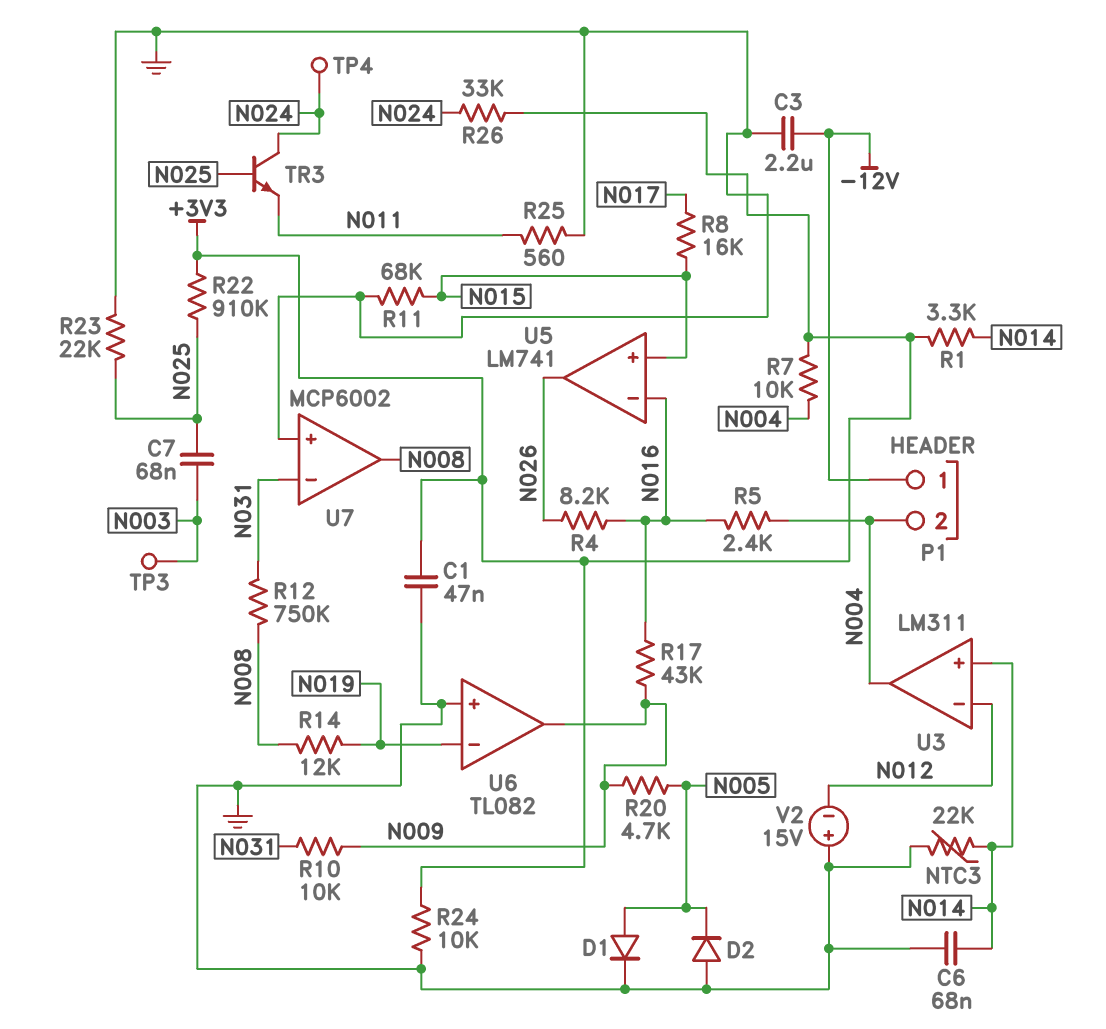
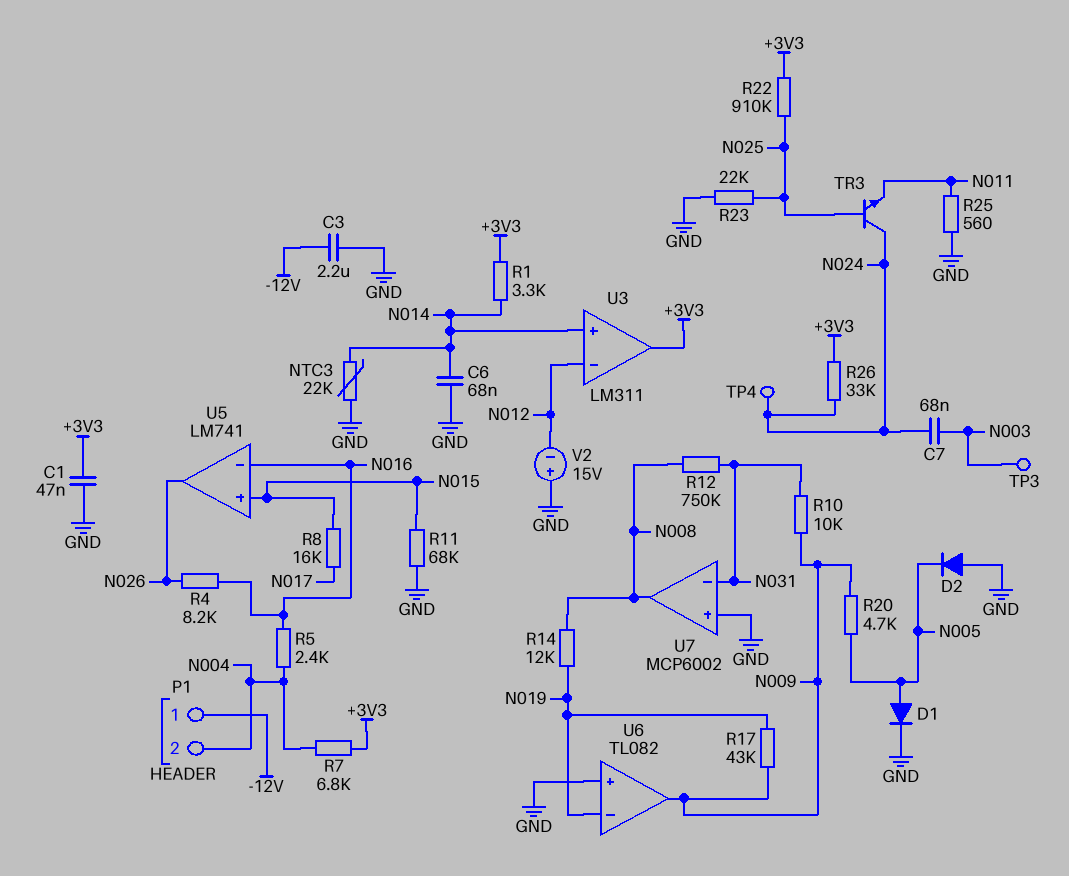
C7: 68nF (N003, N025) -> 68nF (N003, N024)
R7: 10k (+3V3, N004) -> 6.8k (+3V3, N004)
R17: 43k (N009, N016) -> 43k (N009, N019)
R24: 10k (+3V3, GND) -> none
U3 pin out: N004 -> +3V3

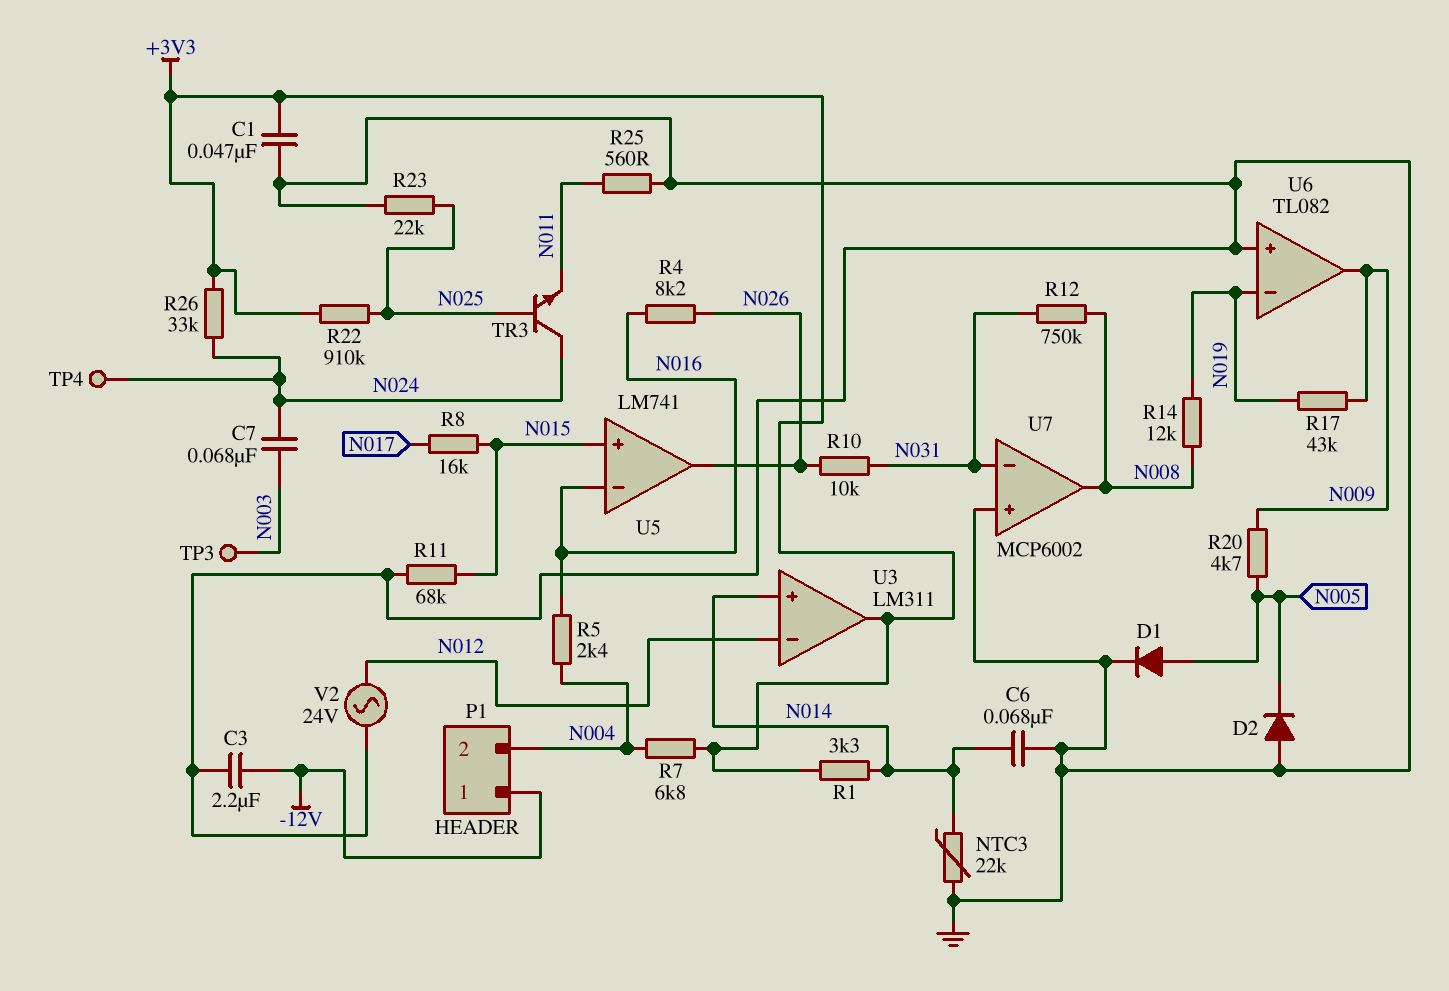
R10: 10k (N009, N031) -> 10k (N026, N031)
V2: 15V (plus GND, minus N012) -> AC 24V (GND, N012)

